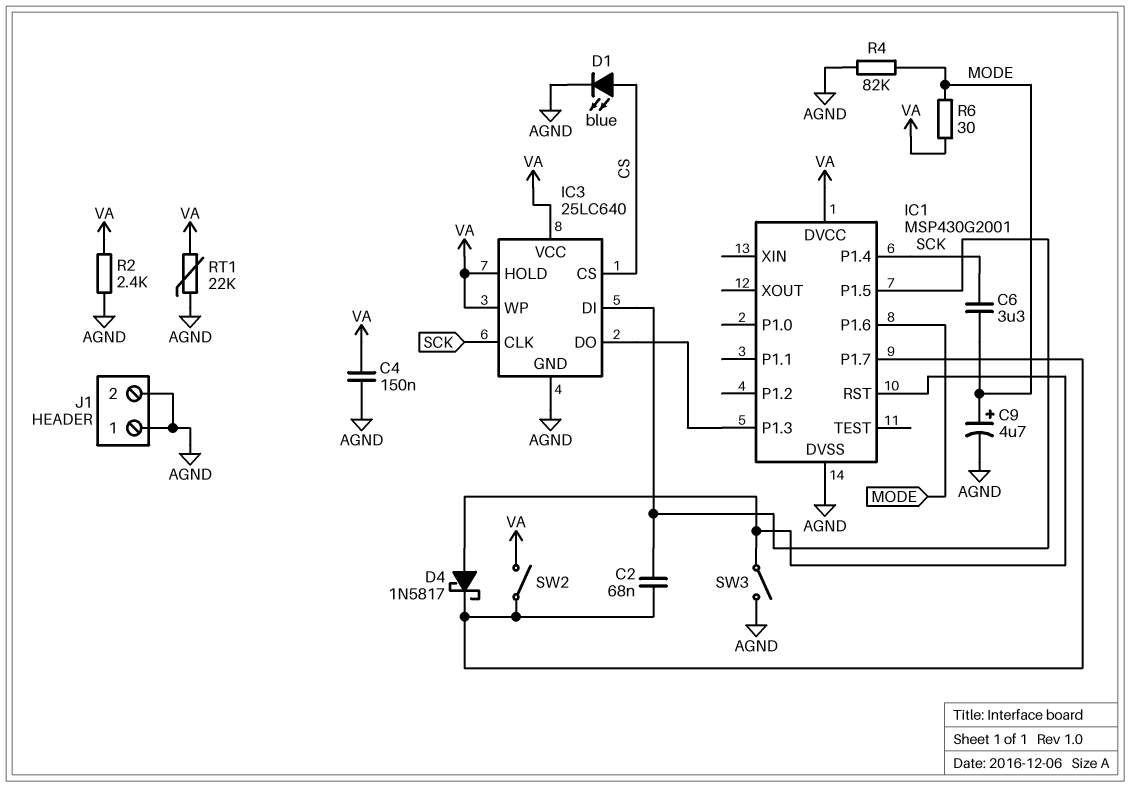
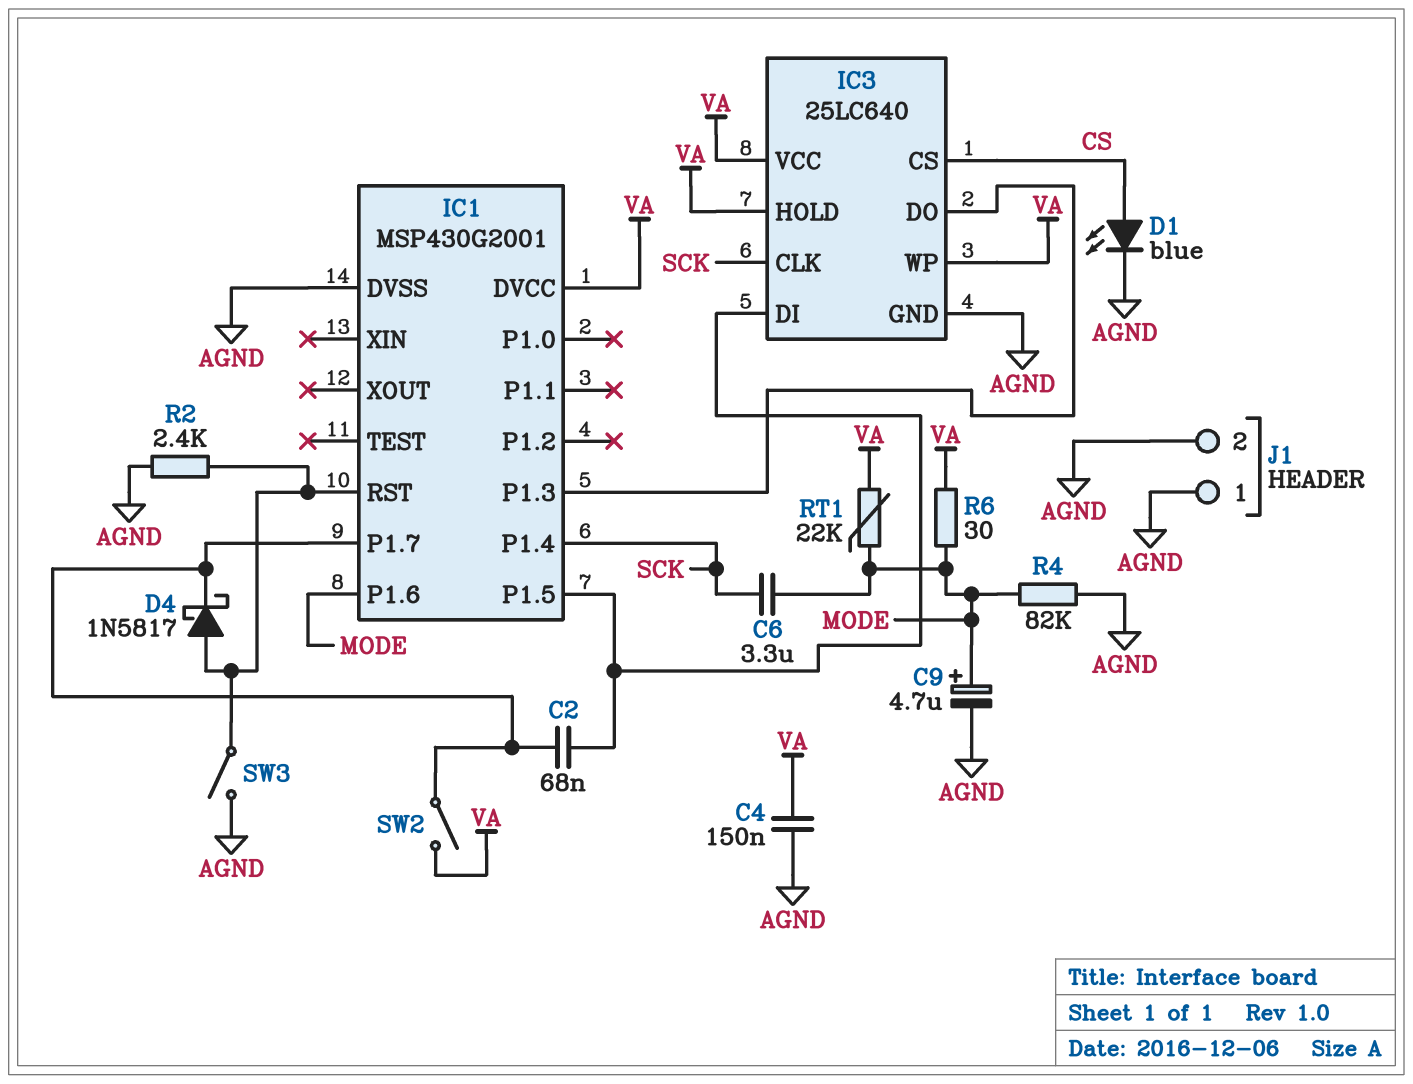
R2: 2.4k (AGND, VA) -> 2.4k (AGND, IC1/RST)
RT1: 22k (AGND, VA) -> 22k (MODE, VA)

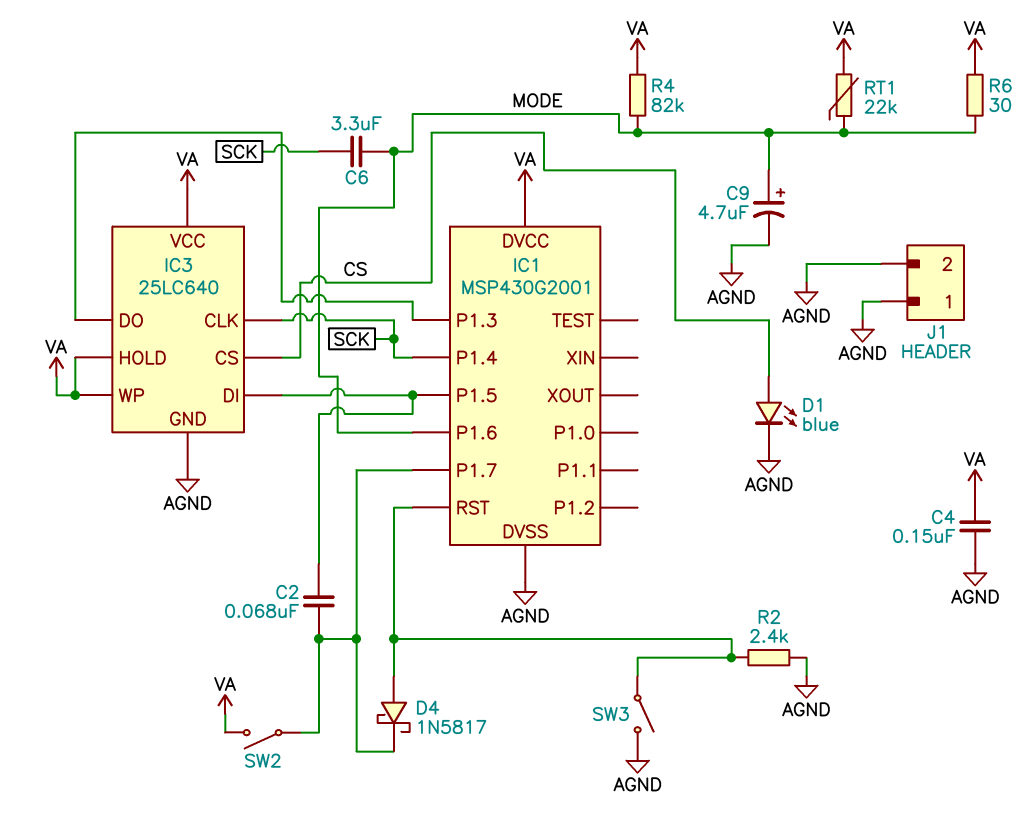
R4: 82k (AGND, MODE) -> 82k (MODE, VA)

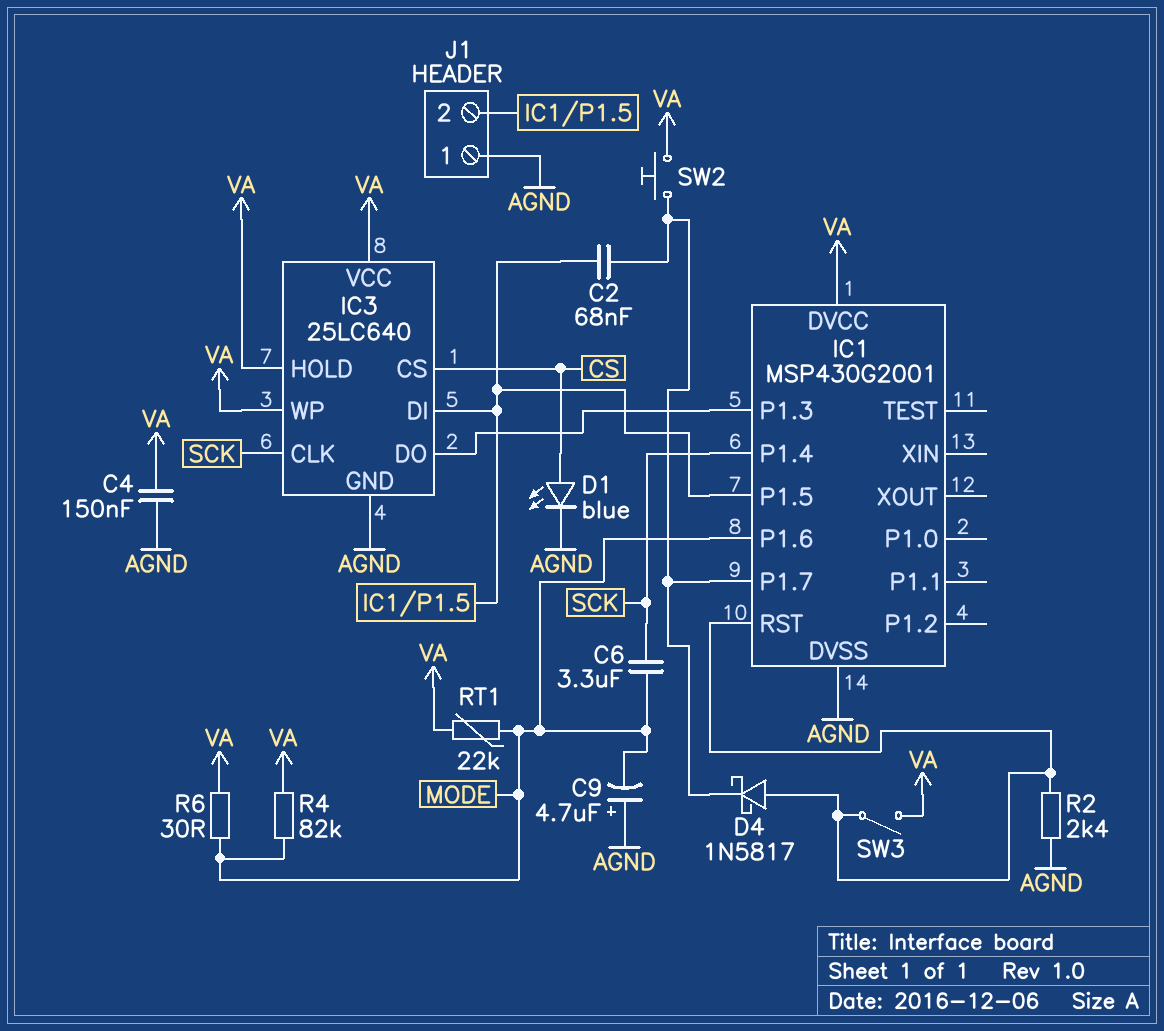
C9: 4.7uF (plus MODE, minus AGND) -> 4.7uF (plus AGND, minus MODE)
J1 pin 2: AGND -> IC1/P1.5
SW2: switch (IC1/P1.7, VA) -> button (IC1/P1.7, VA)
SW3: switch (AGND, IC1/RST) -> switch (IC1/RST, VA)

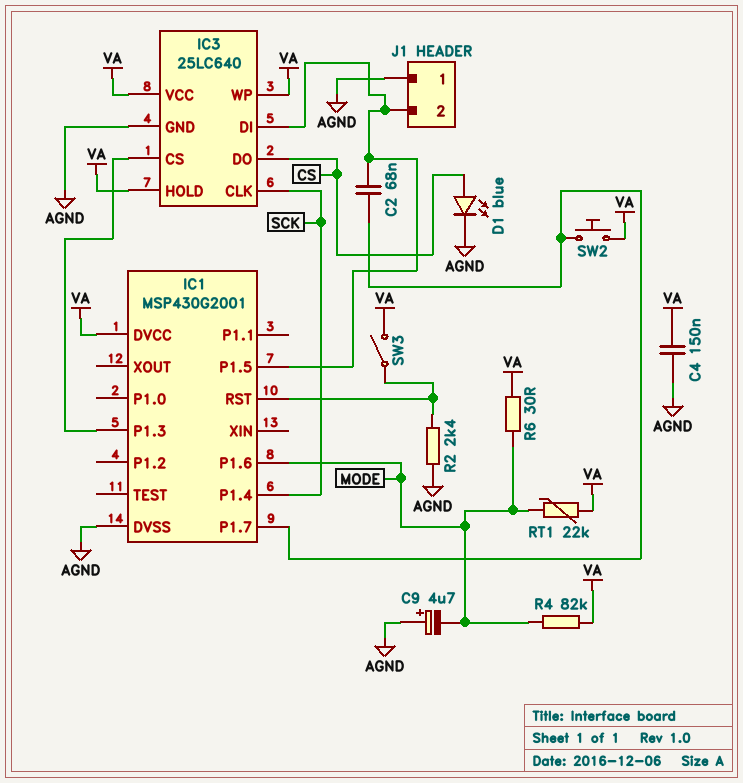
C6: 3.3uF (MODE, SCK) -> none
D4: schottky 1N5817 (A IC1/RST, K IC1/P1.7) -> none
IC3 pin CS: CS -> IC1/P1.3
IC3 pin DO: IC1/P1.3 -> CS

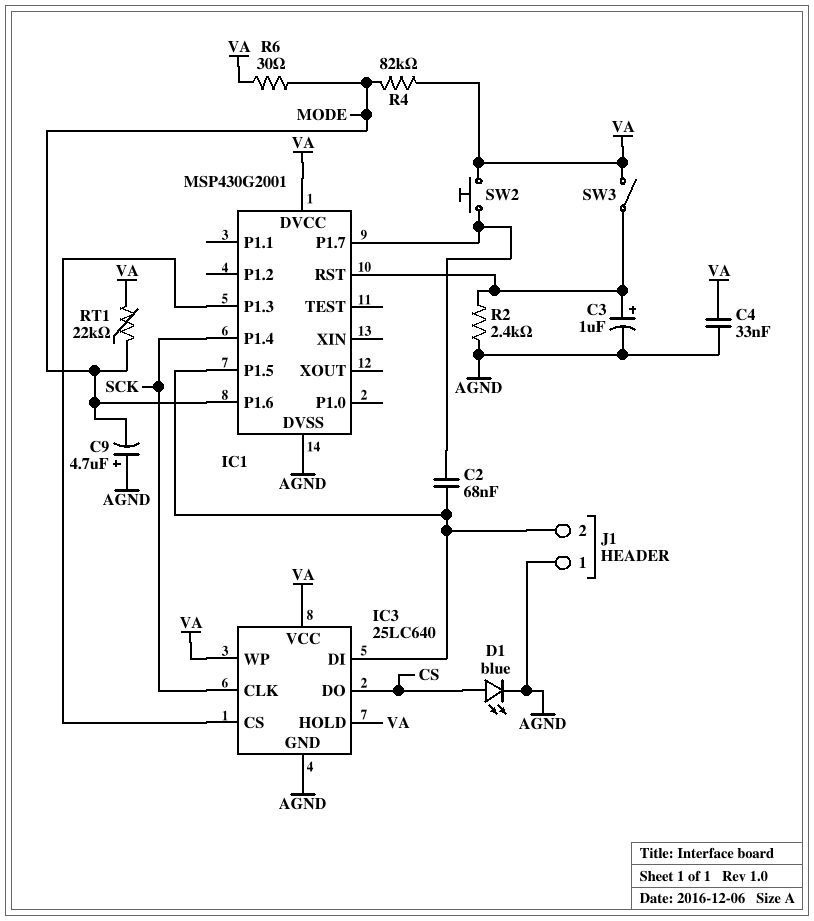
C3: none -> 1uF (plus IC1/RST, minus AGND)
C4: 150nF (AGND, VA) -> 33nF (AGND, VA)

